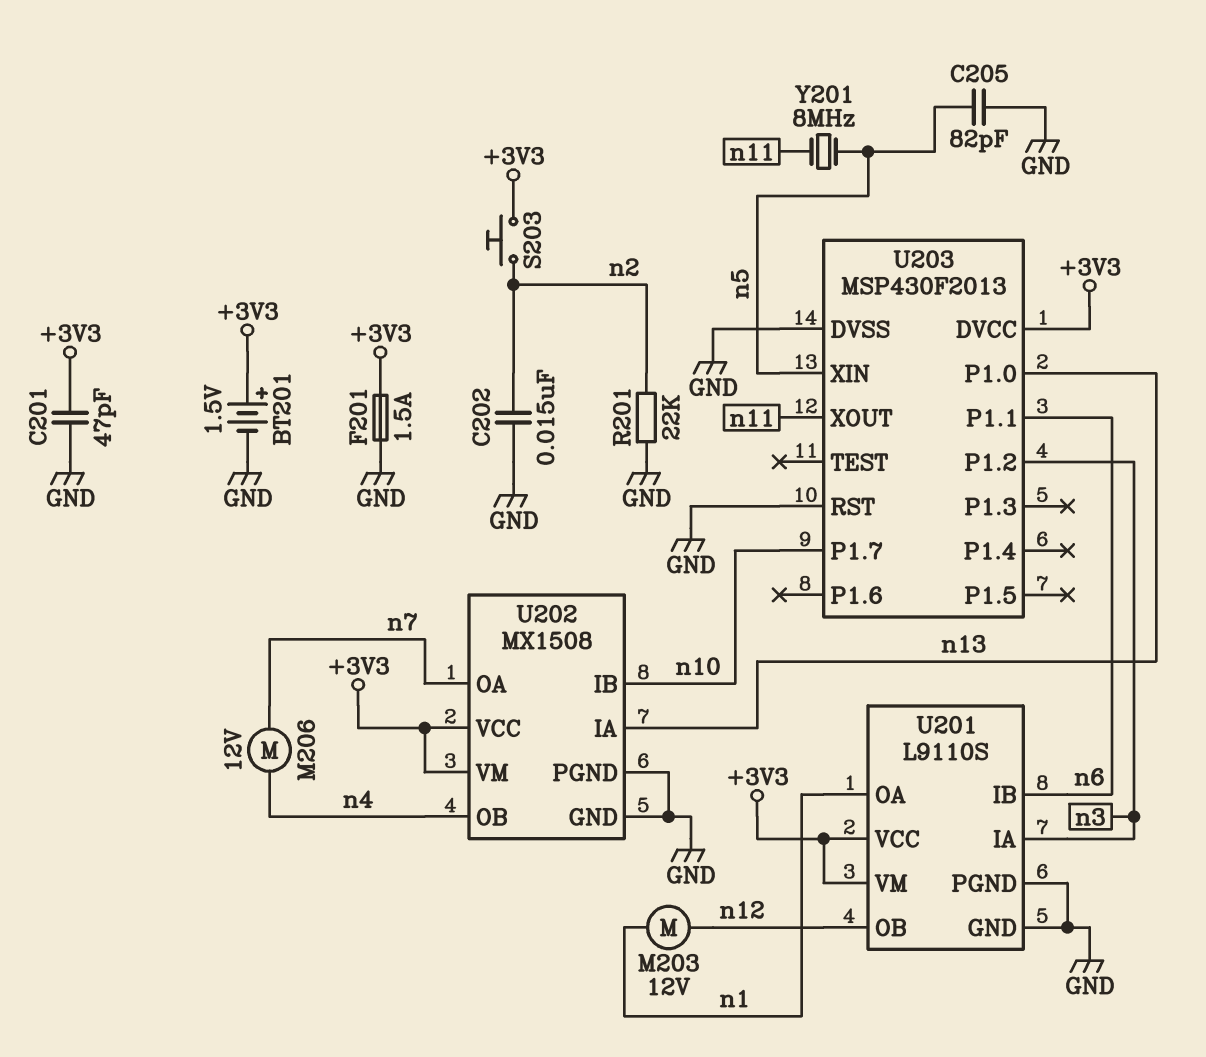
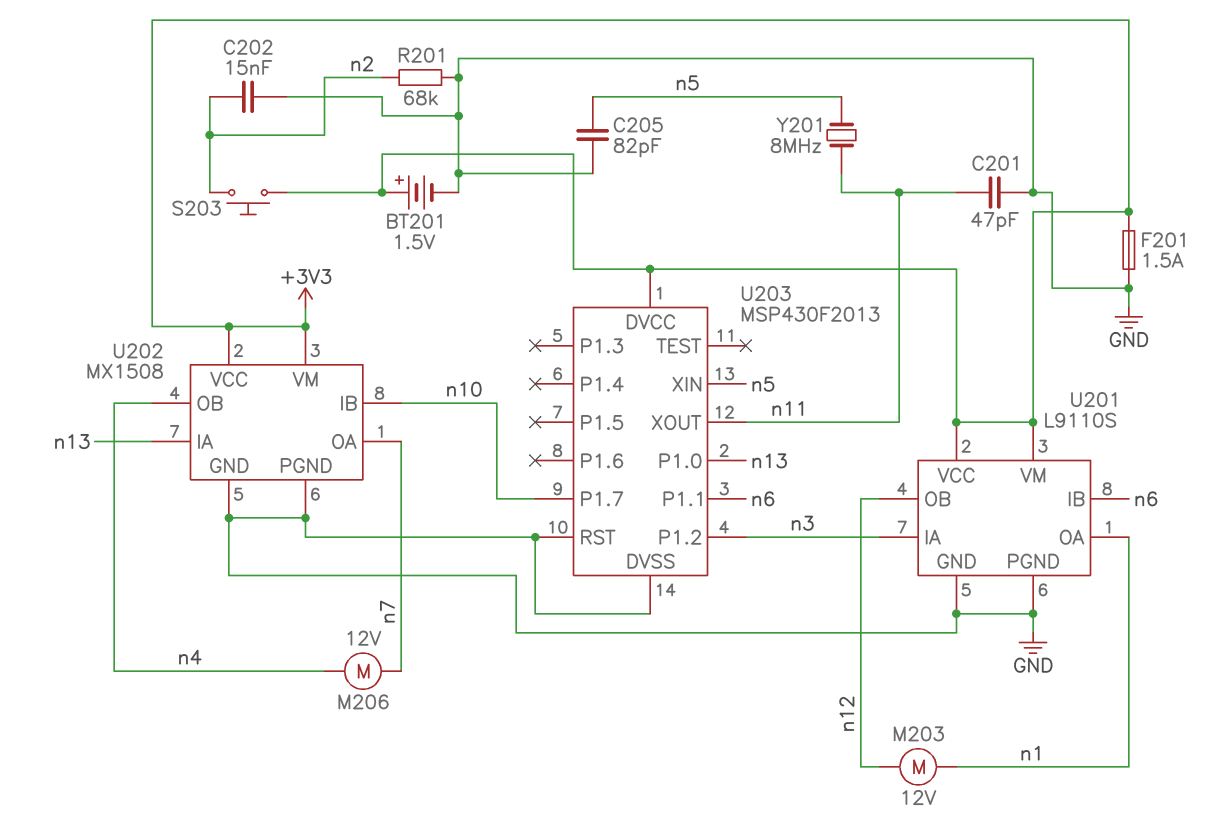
C201: 47pF (+3V3, GND) -> 47pF (GND, n11)
R201: 22k (GND, n2) -> 68k (GND, n2)

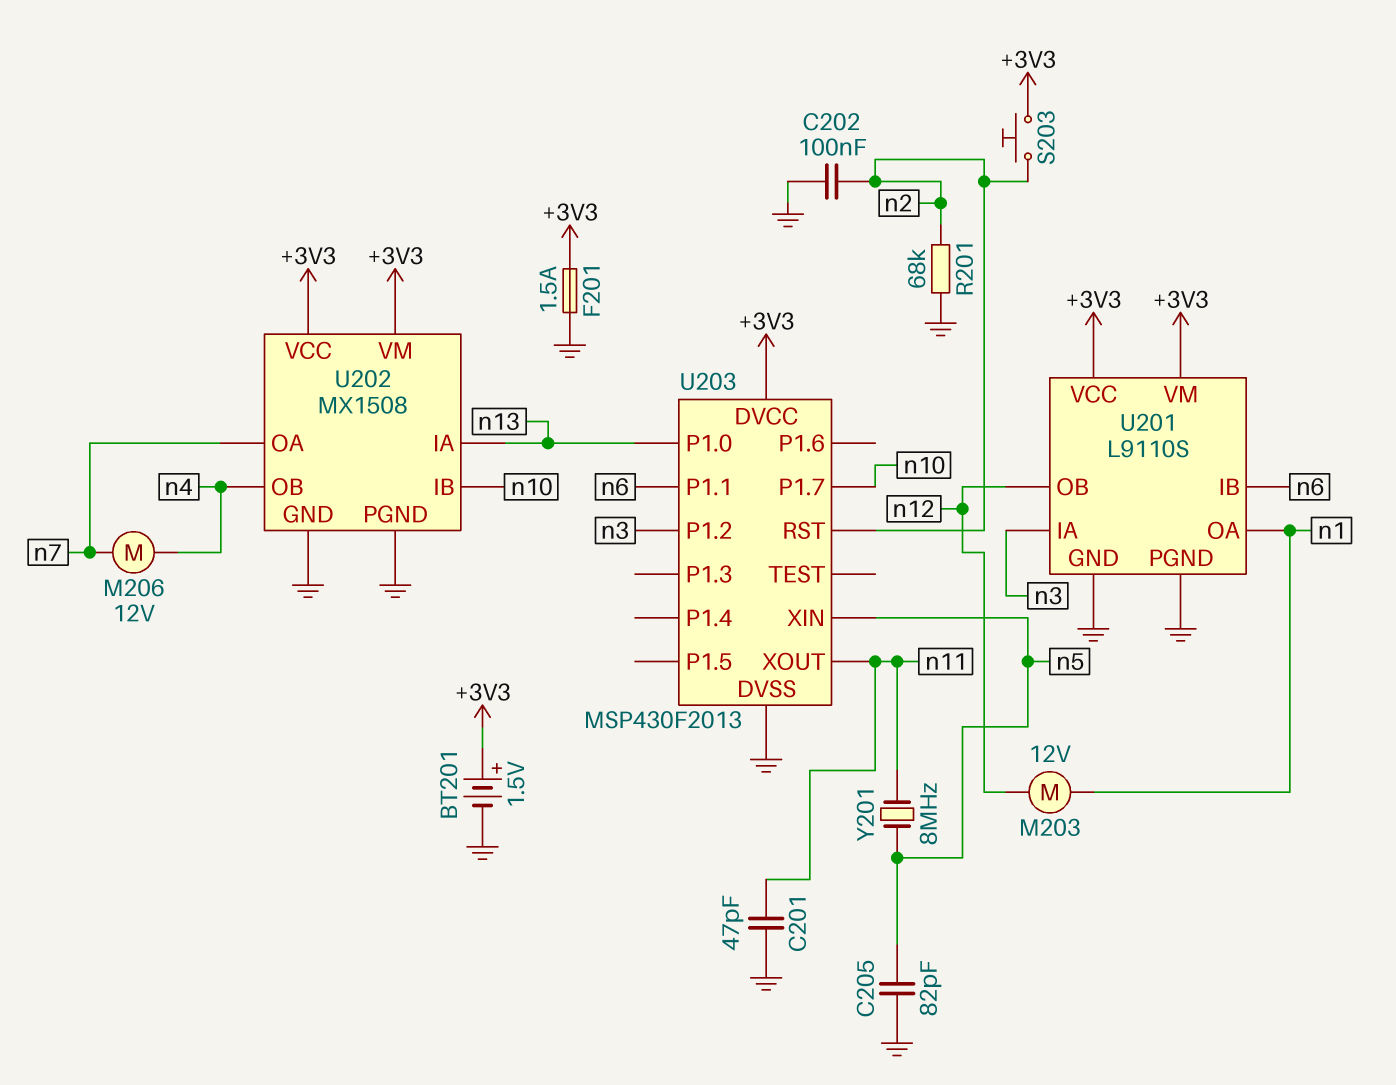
C202: 15nF (GND, n2) -> 100nF (GND, n2)
U203 pin RST: GND -> n2

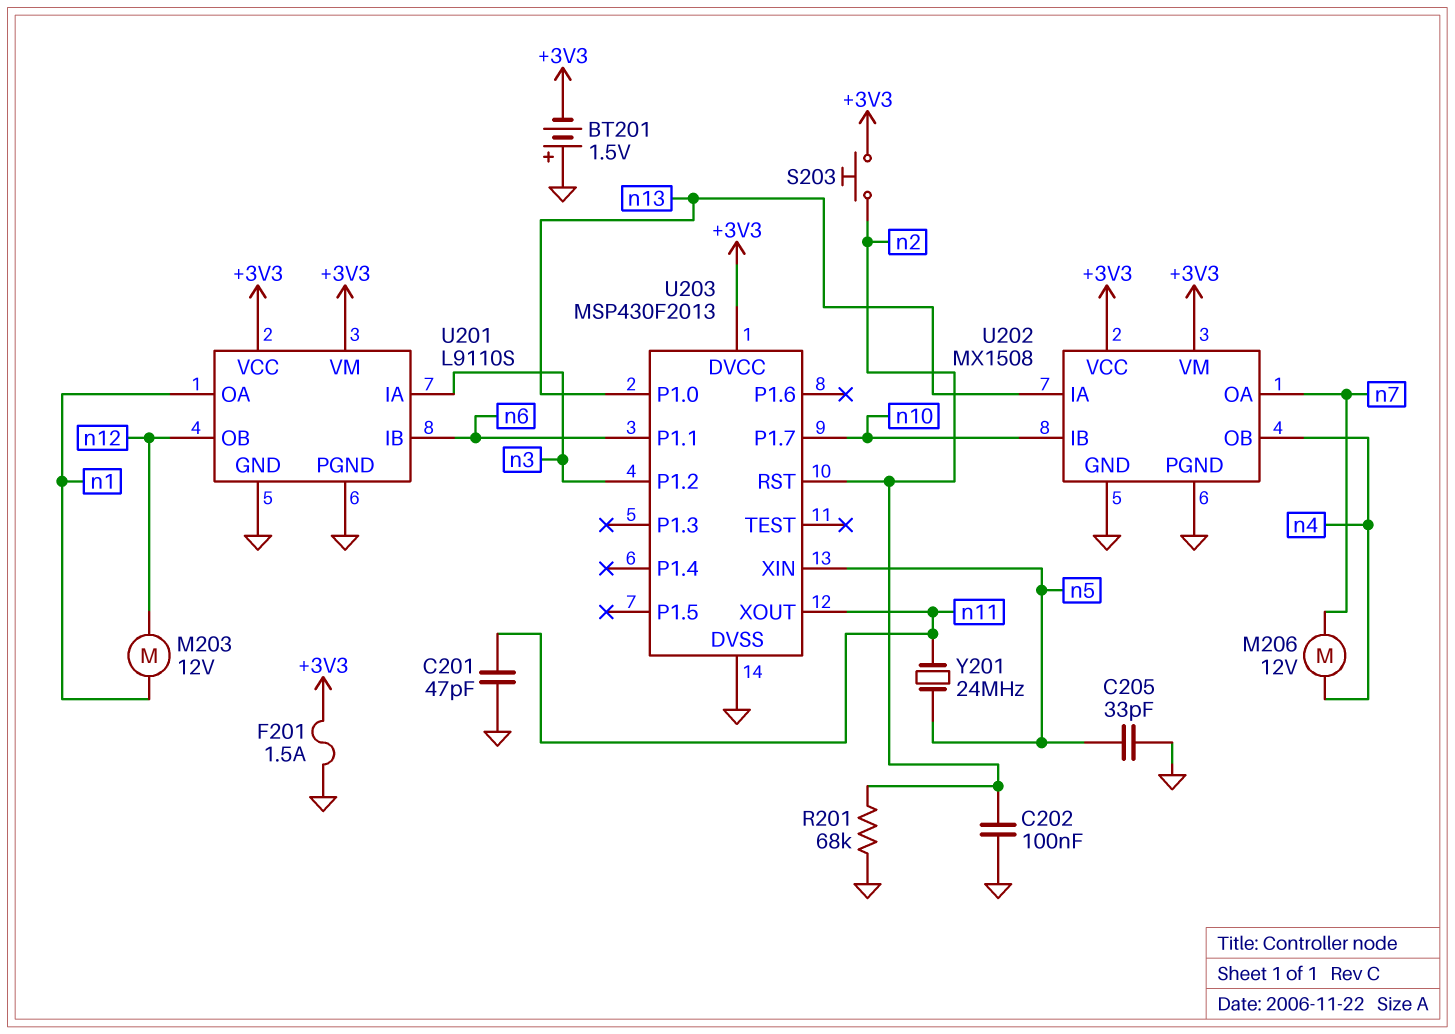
BT201: 1.5V (plus +3V3, minus GND) -> 1.5V (plus GND, minus +3V3)
C205: 82pF (GND, n5) -> 33pF (GND, n5)
Y201: 8MHz (n5, n11) -> 24MHz (n5, n11)

